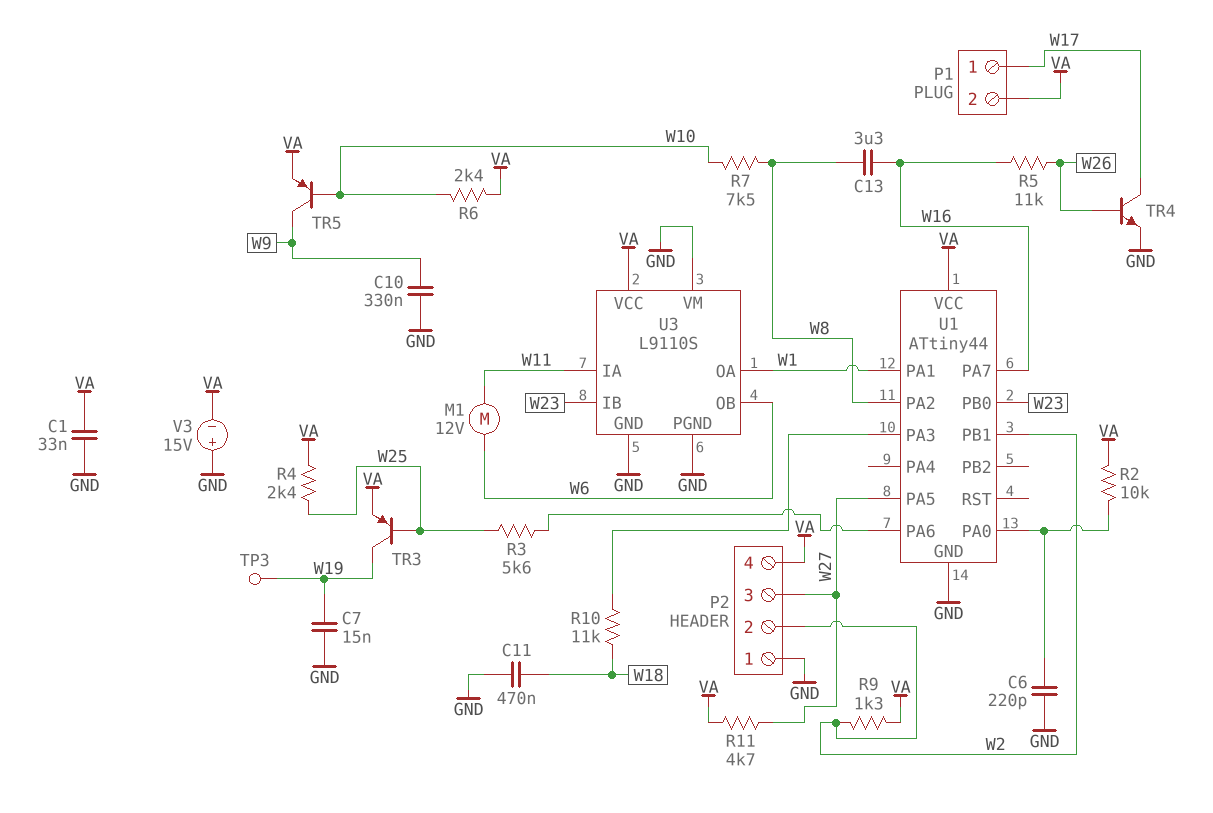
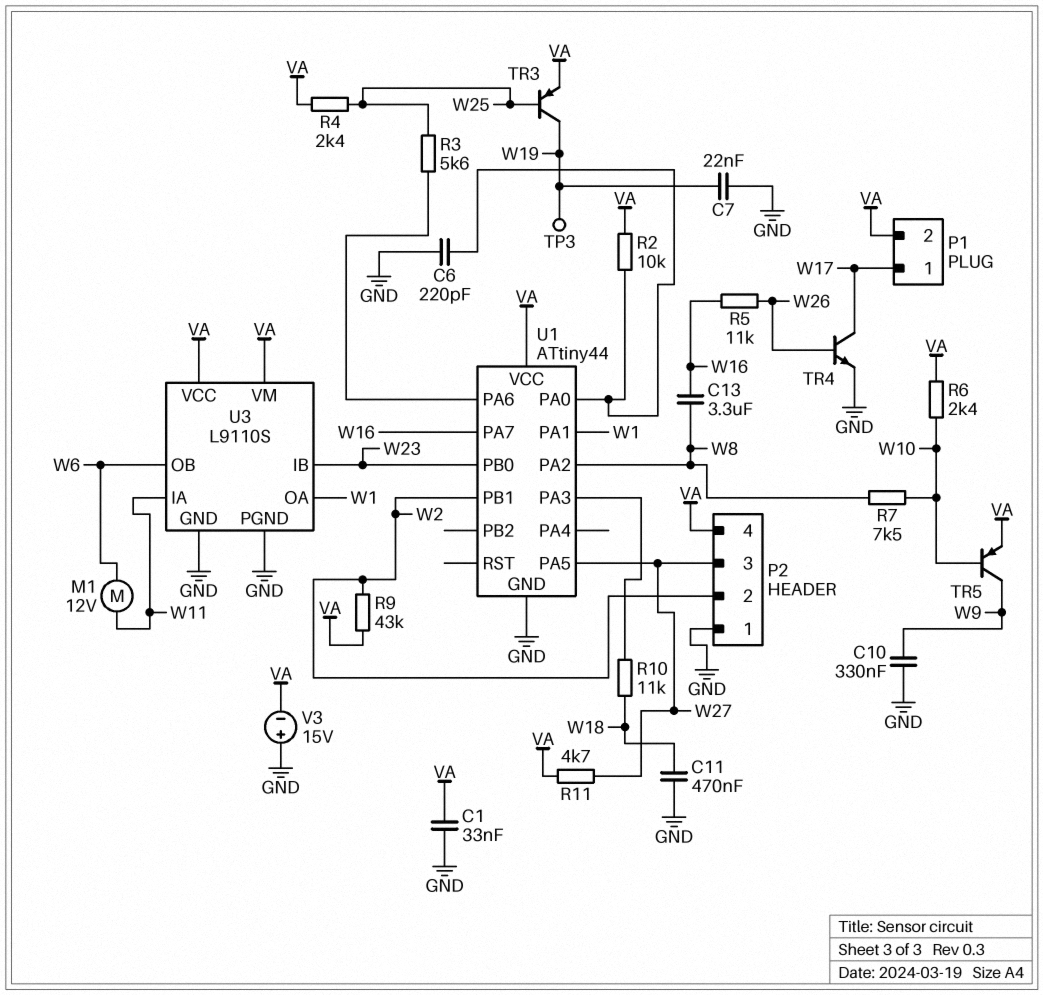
C7: 15nF (GND, W19) -> 22nF (GND, W19)
R9: 1.3k (VA, W2) -> 43k (VA, W2)
U3 pin VM: GND -> VA

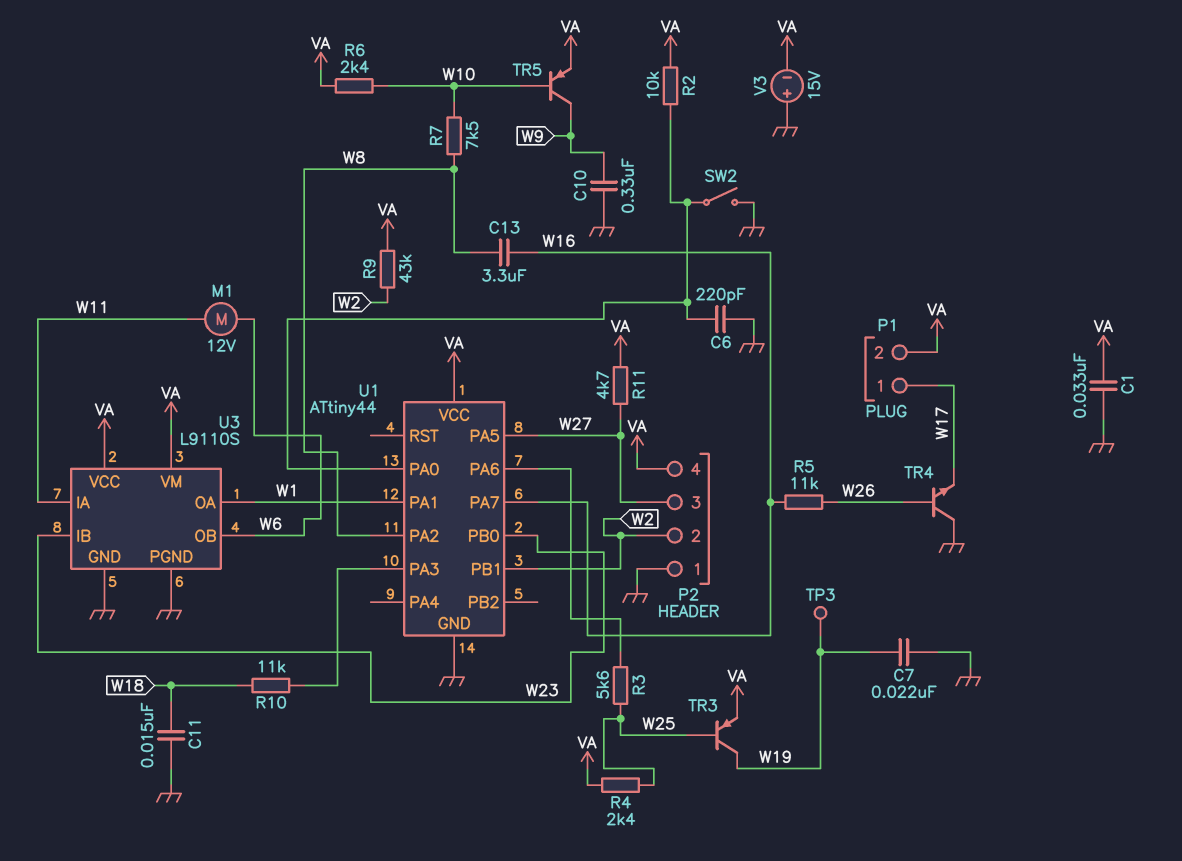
C11: 470nF (GND, W18) -> 15nF (GND, W18)
SW2: none -> switch (GND, U1/PA0)
TR4: NPN (B W26, C W17, E GND) -> NPN (B W26, C GND, E W17)

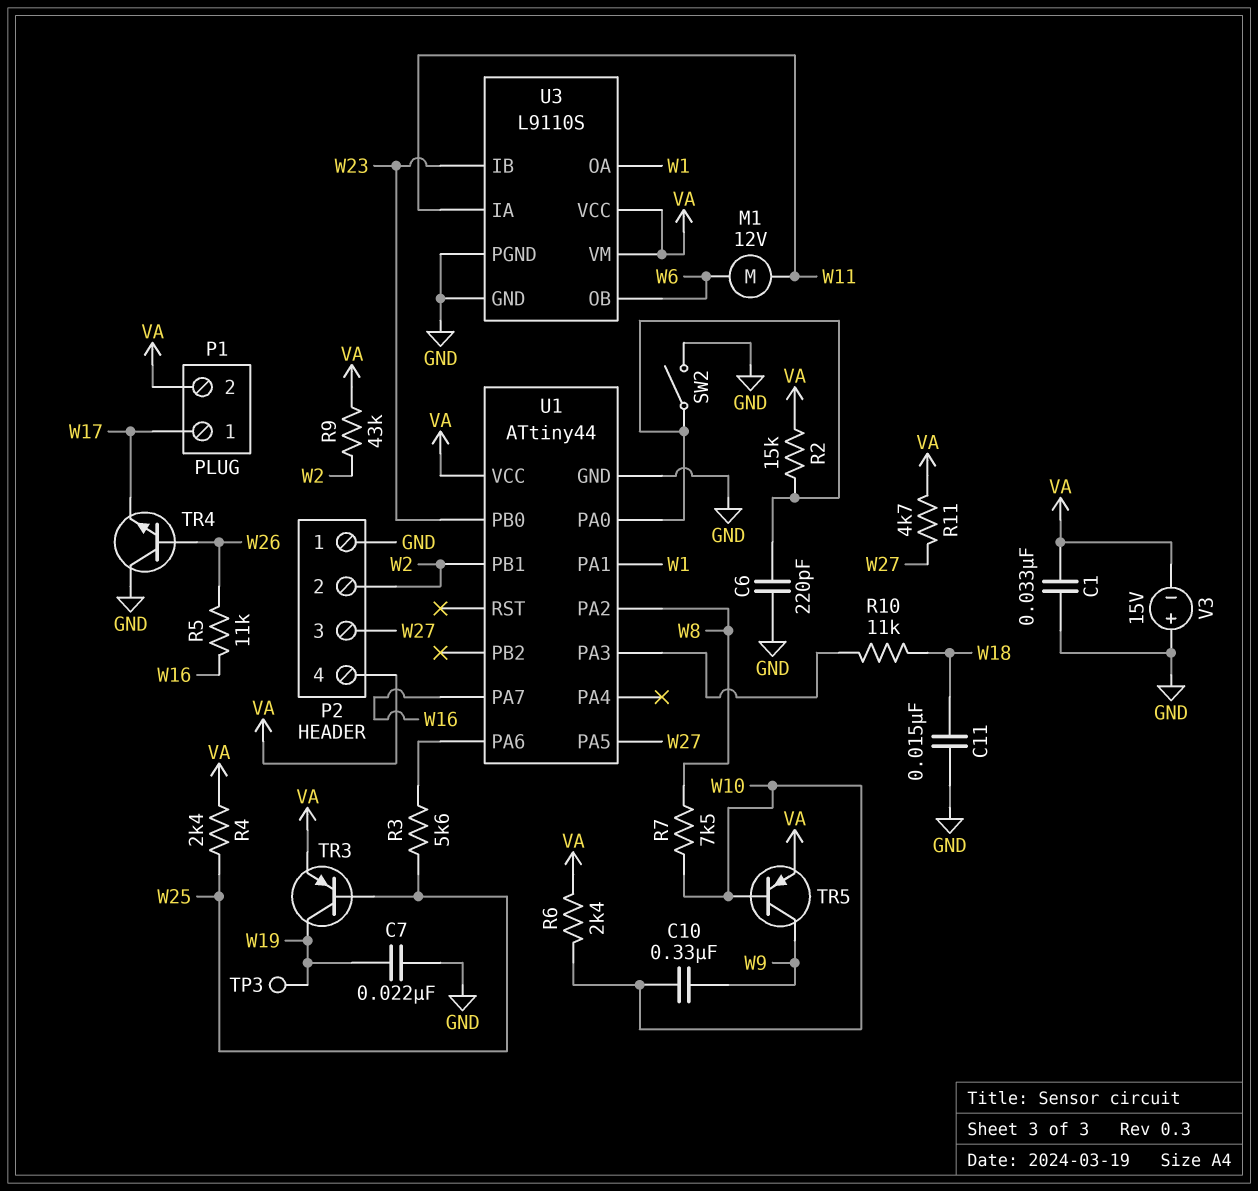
C10: 330nF (GND, W9) -> 330nF (W9, W10)
C13: 3.3uF (W8, W16) -> none
R2: 10k (U1/PA0, VA) -> 15k (U1/PA0, VA)

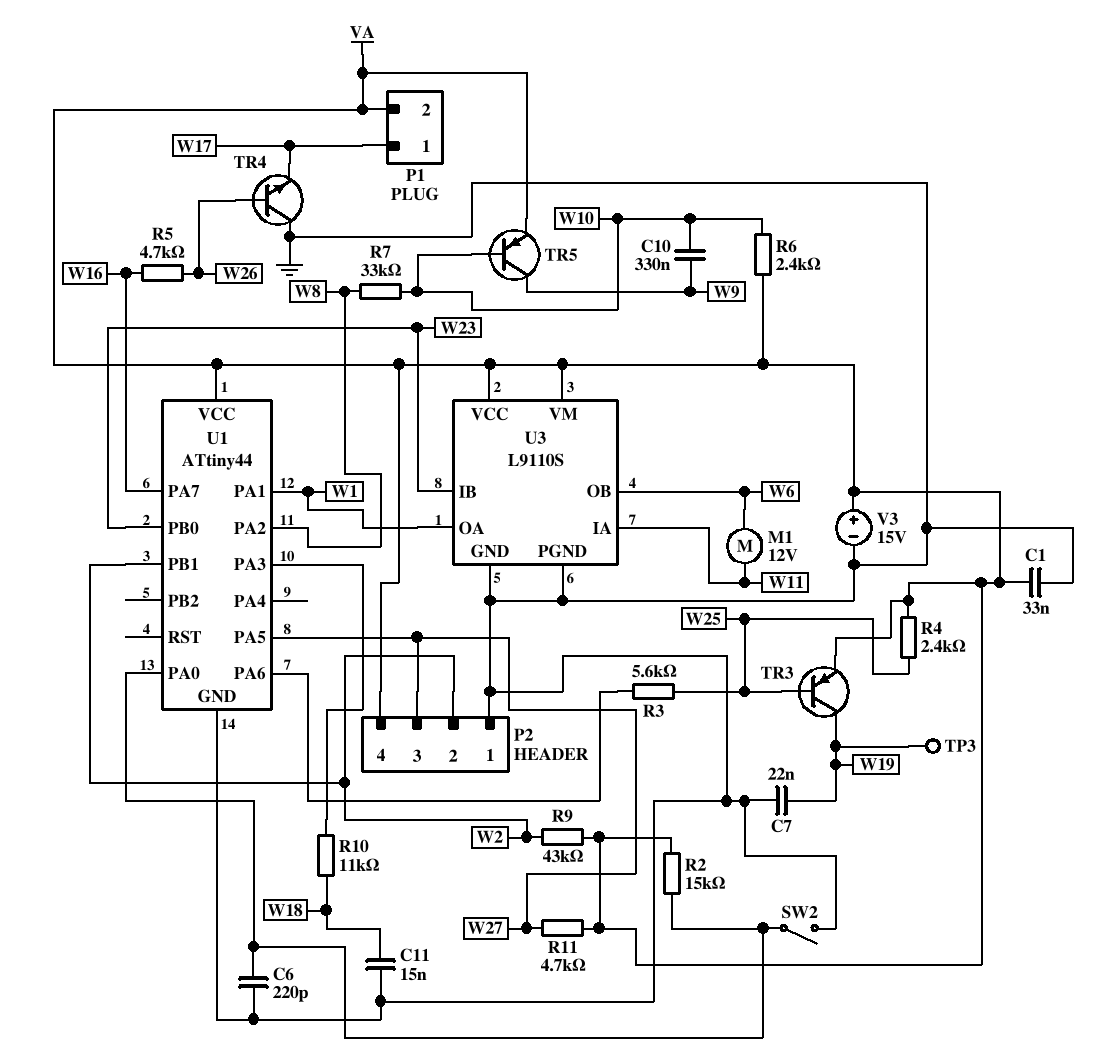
R5: 11k (W16, W26) -> 4.7k (W16, W26)
R7: 7.5k (W8, W10) -> 33k (W8, W10)
V3: 15V (plus GND, minus VA) -> 15V (plus VA, minus GND)

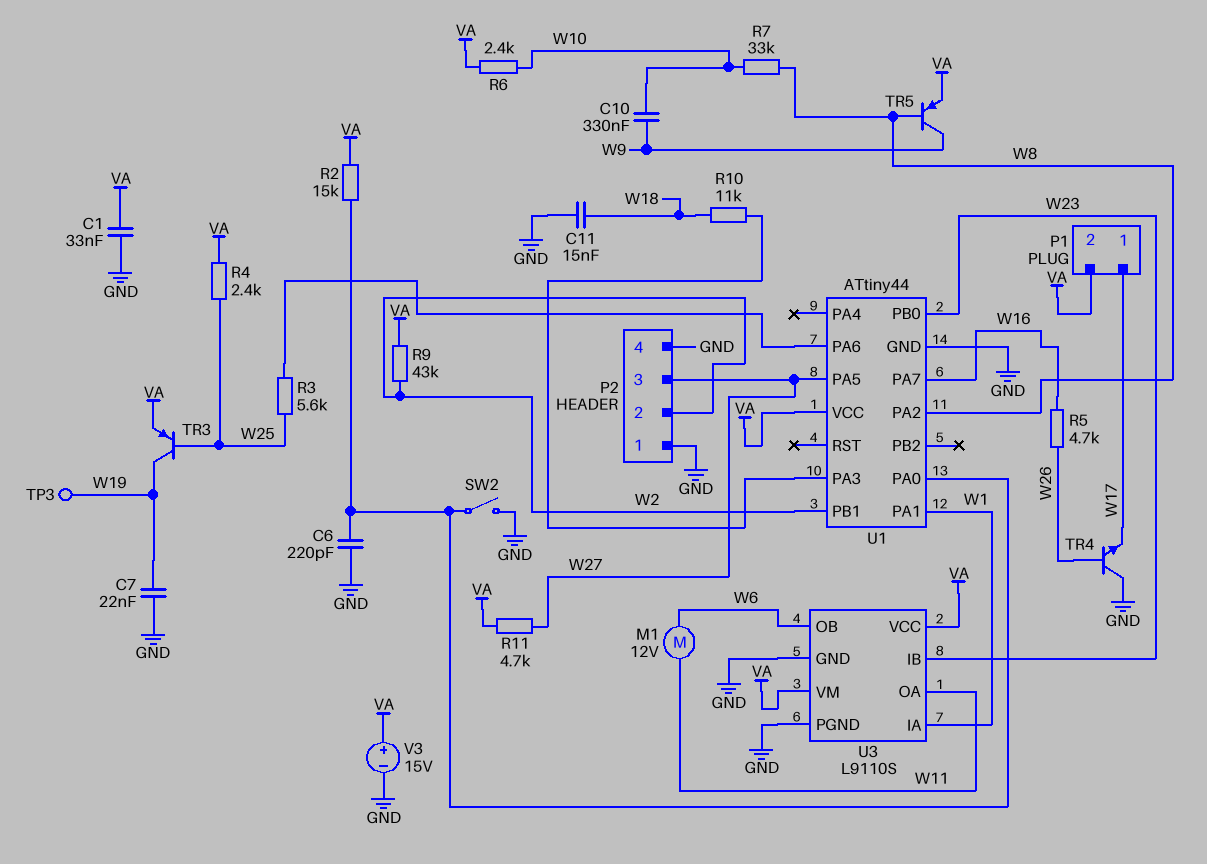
P2 pin 4: VA -> GND
TR5: PNP (B W10, C W9, E VA) -> PNP (B W8, C W9, E VA)
U3 pin IA: W11 -> W1
U3 pin OA: W1 -> W11

